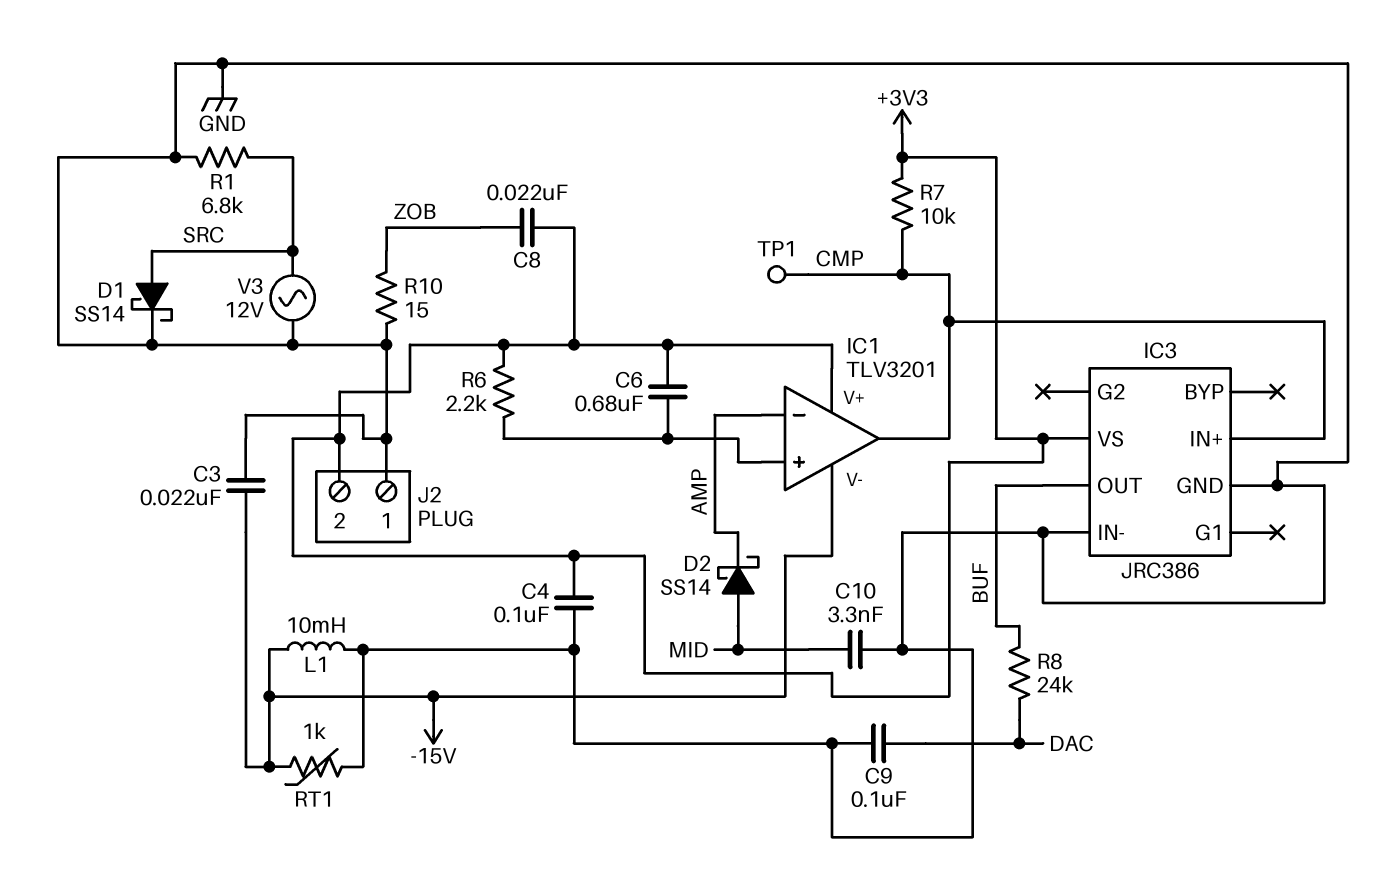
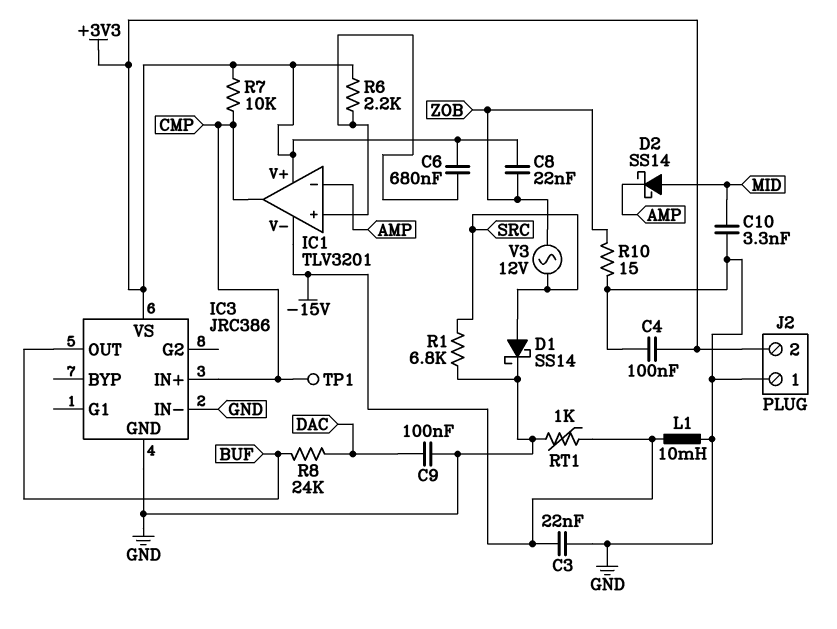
V3: AC 12V (GND, SRC) -> AC 12V (SRC, ZOB)

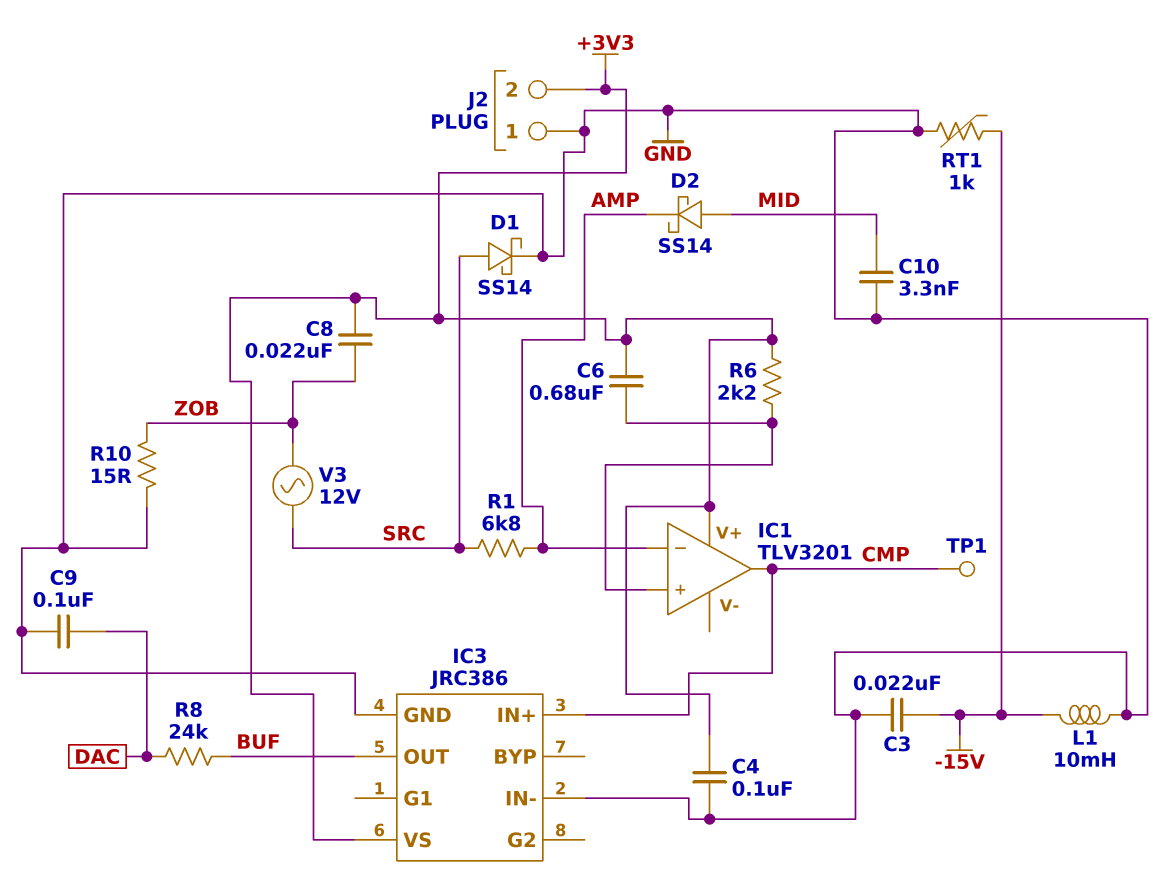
IC1 pin V-: -15V -> none
R1: 6.8k (GND, SRC) -> 6.8k (AMP, SRC)
R7: 10k (+3V3, CMP) -> none

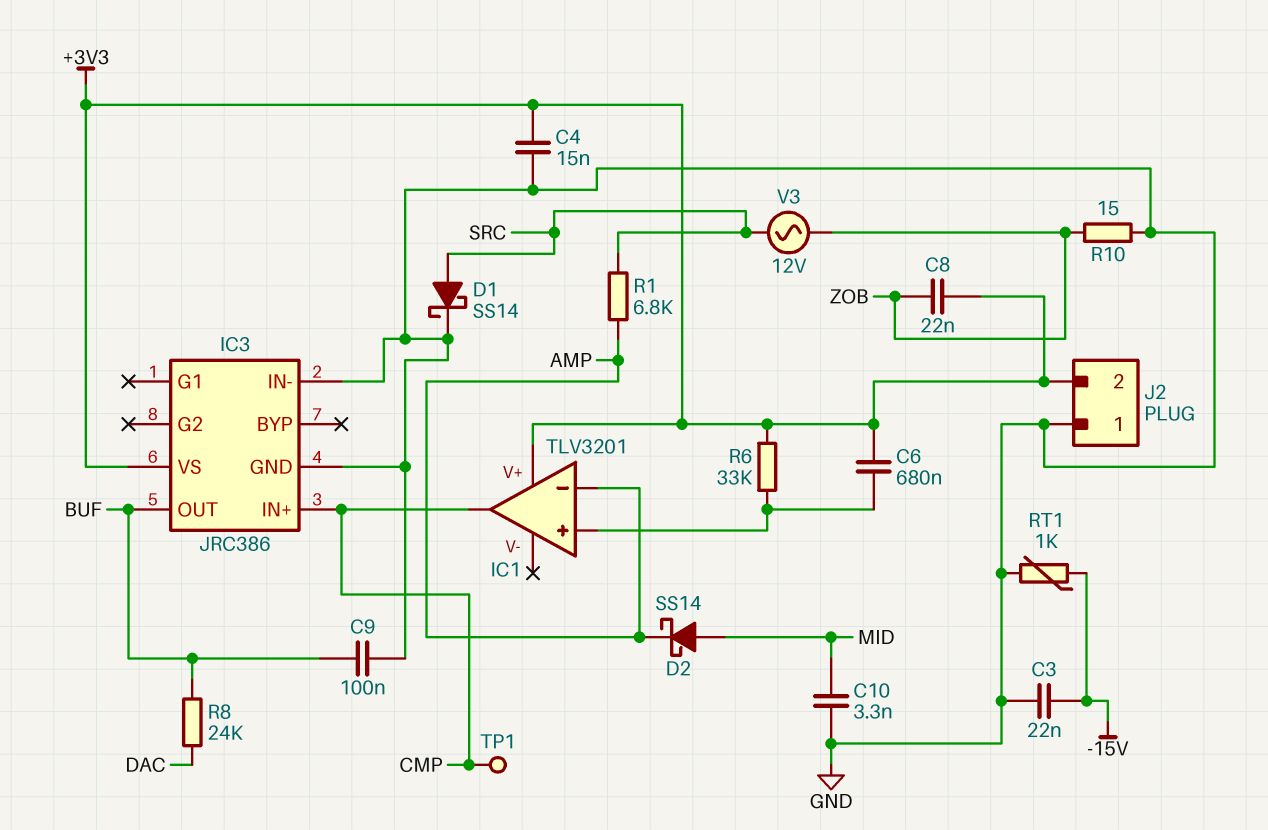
C4: 100nF (+3V3, GND) -> 15nF (+3V3, GND)
C9: 100nF (DAC, GND) -> 100nF (BUF, GND)
L1: 10mH (-15V, GND) -> none
R6: 2.2k (+3V3, IC1/in+) -> 33k (+3V3, IC1/in+)

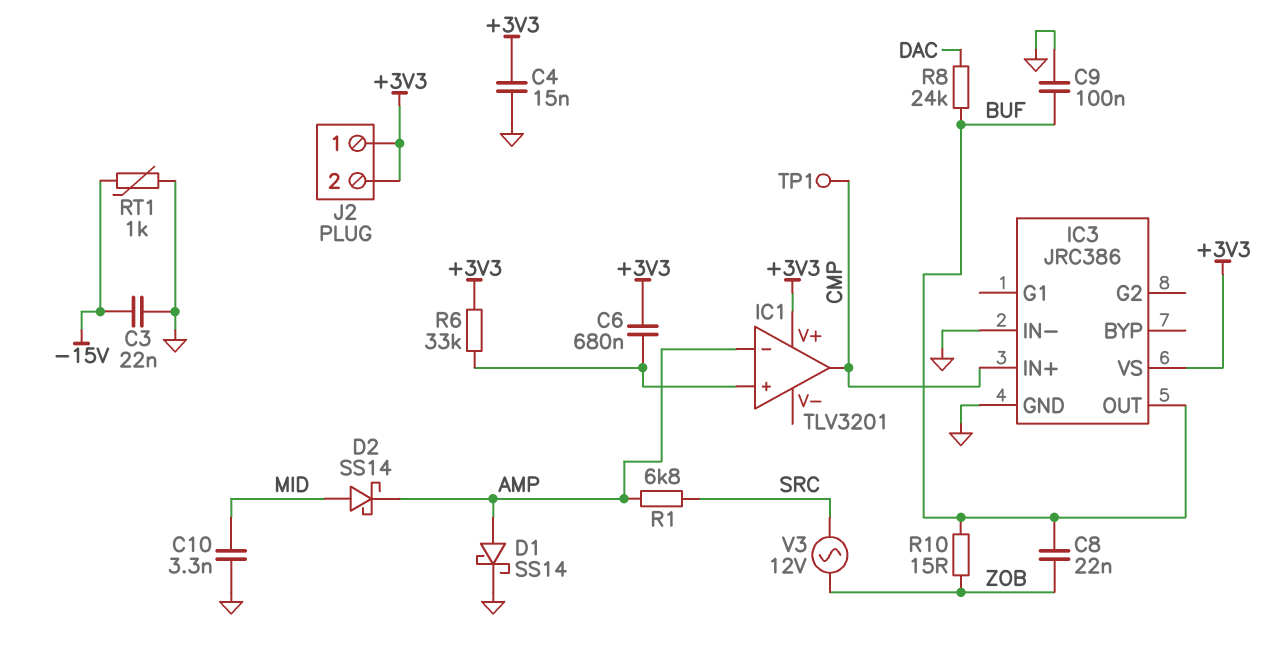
C8: 22nF (+3V3, ZOB) -> 22nF (BUF, ZOB)
D1: schottky SS14 (A SRC, K GND) -> schottky SS14 (A AMP, K GND)
J2 pin 1: GND -> +3V3
R10: 15 (GND, ZOB) -> 15 (BUF, ZOB)

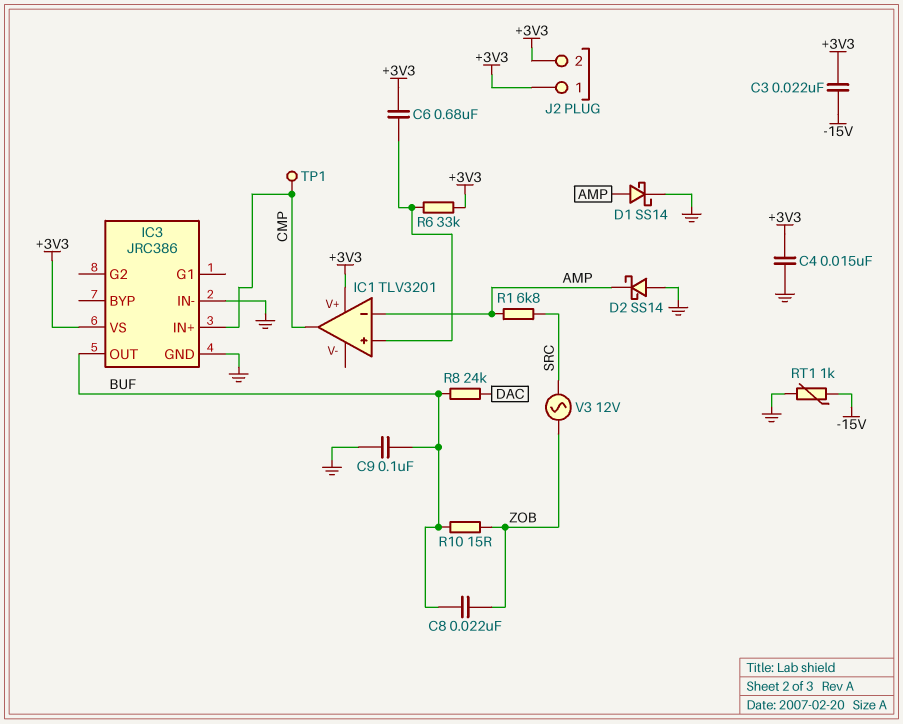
C3: 22nF (-15V, GND) -> 22nF (+3V3, -15V)
C10: 3.3nF (GND, MID) -> none
D2: schottky SS14 (A MID, K AMP) -> schottky SS14 (A GND, K AMP)

